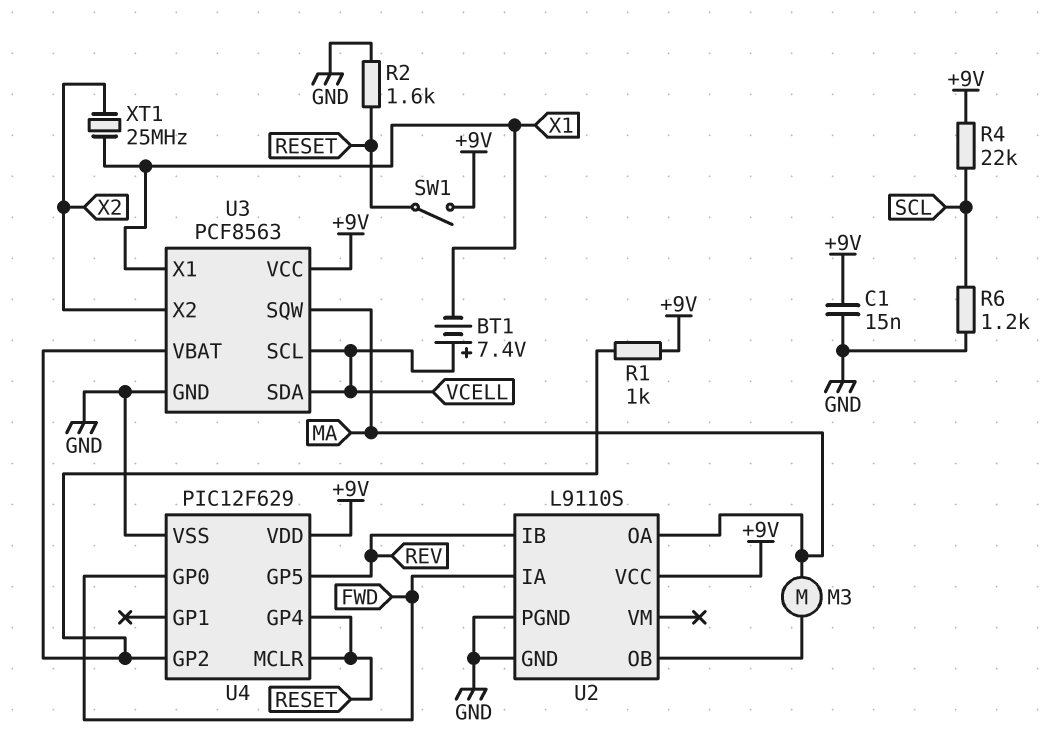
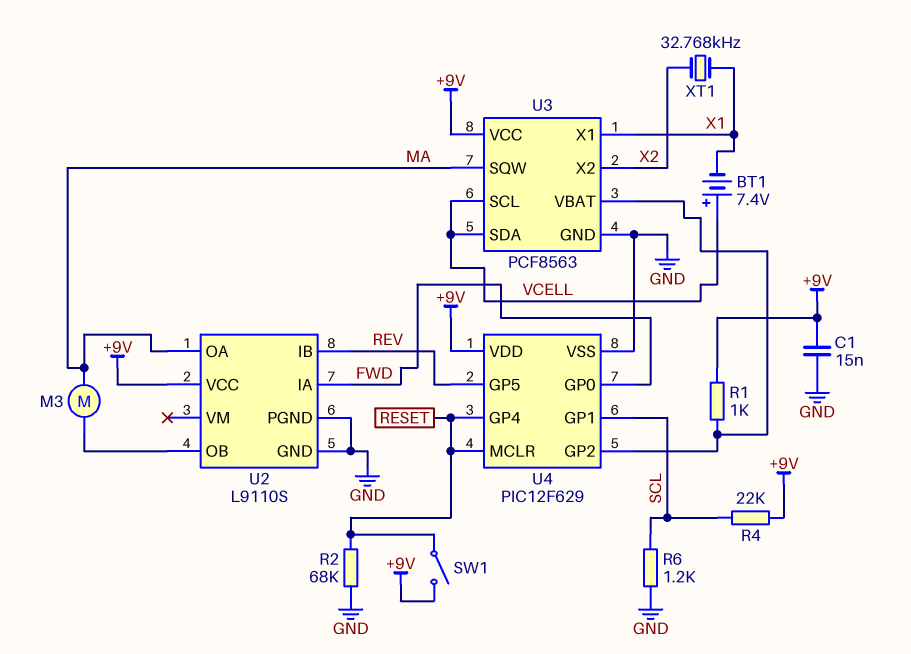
R2: 1.6k (GND, RESET) -> 68k (GND, RESET)
U4 pin GP1: none -> SCL
XT1: 25MHz (X1, X2) -> 32.768kHz (X1, X2)

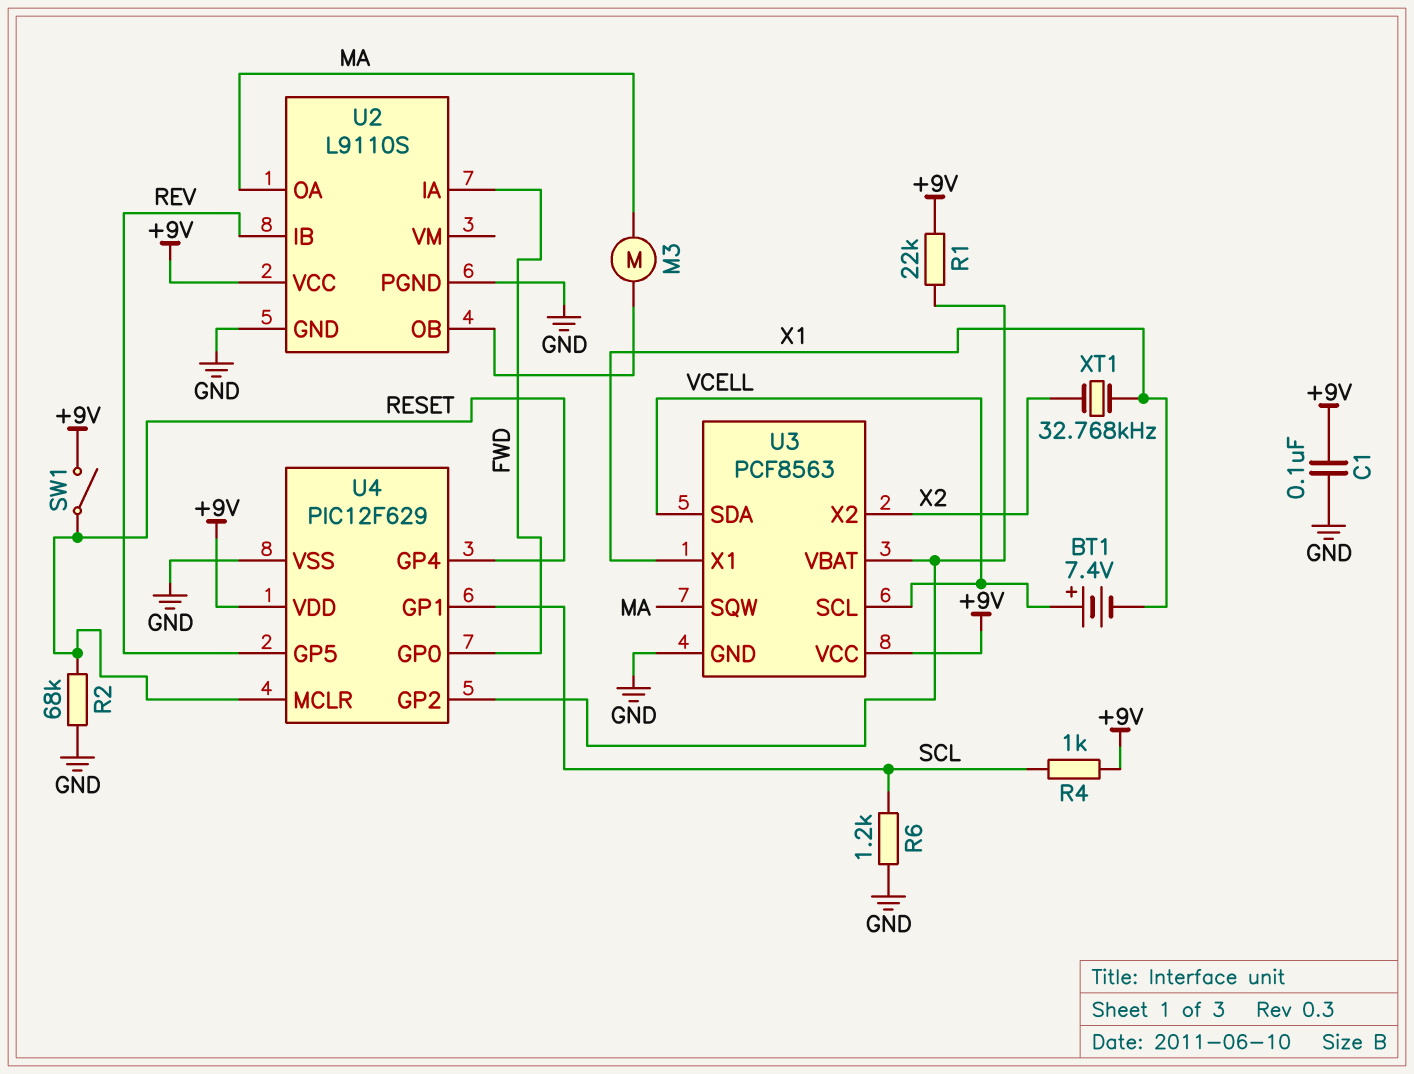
C1: 15nF (+9V, GND) -> 100nF (+9V, GND)
R1: 1k (+9V, U3/VBAT) -> 22k (+9V, U3/VBAT)
R4: 22k (+9V, SCL) -> 1k (+9V, SCL)

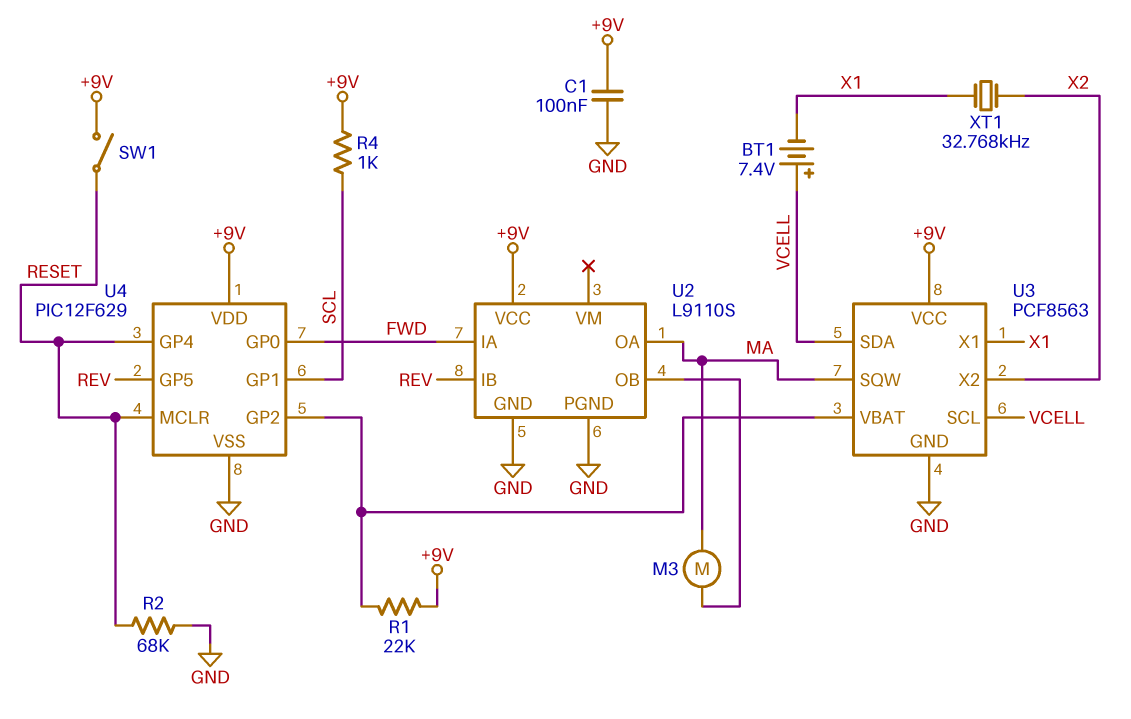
R6: 1.2k (GND, SCL) -> none

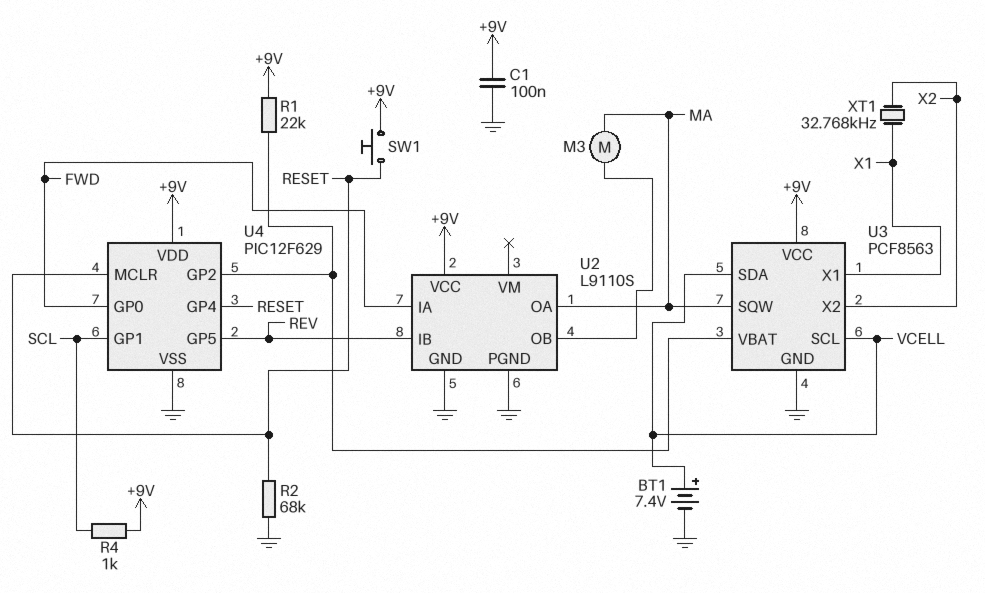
BT1: 7.4V (plus VCELL, minus X1) -> 7.4V (plus VCELL, minus GND)
SW1: switch (+9V, RESET) -> button (+9V, RESET)

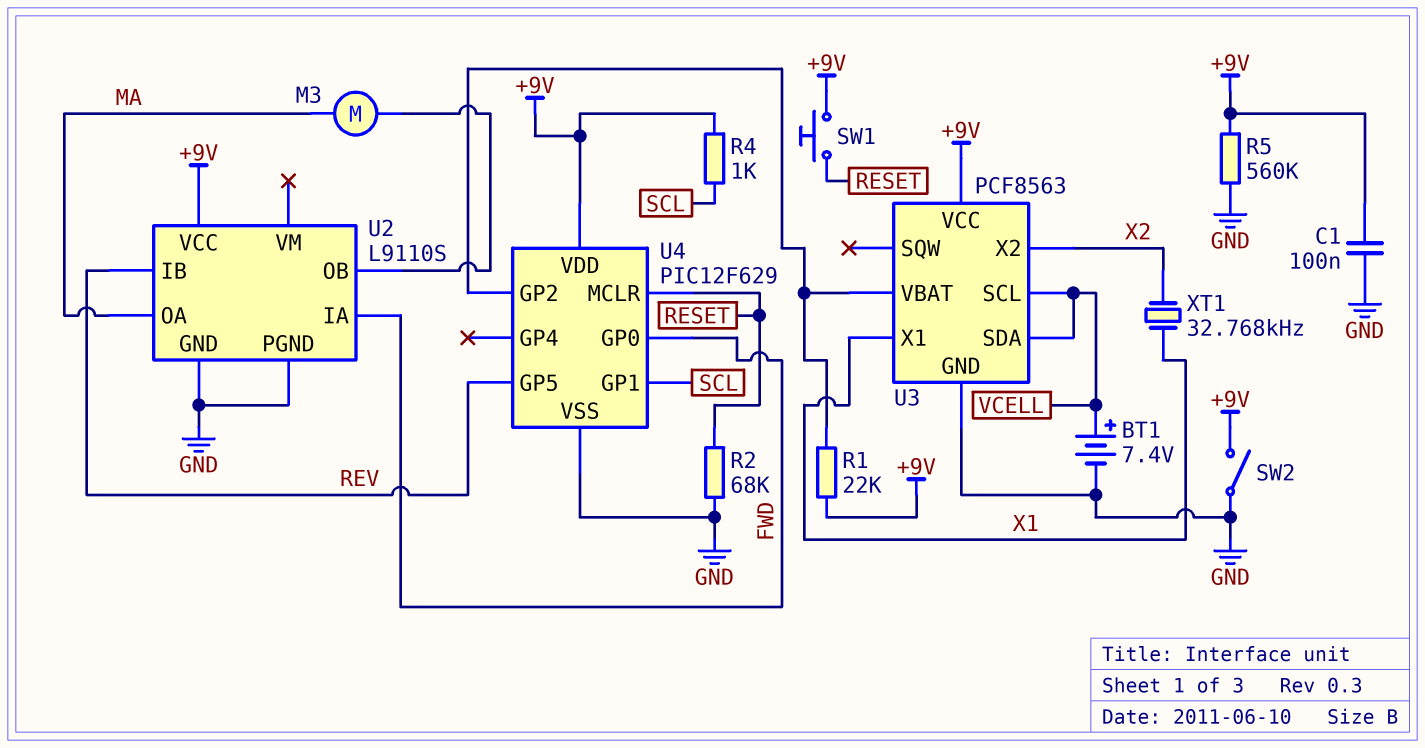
R5: none -> 560k (+9V, GND)
SW2: none -> switch (+9V, GND)
U3 pin SQW: MA -> none
U4 pin GP4: RESET -> none

